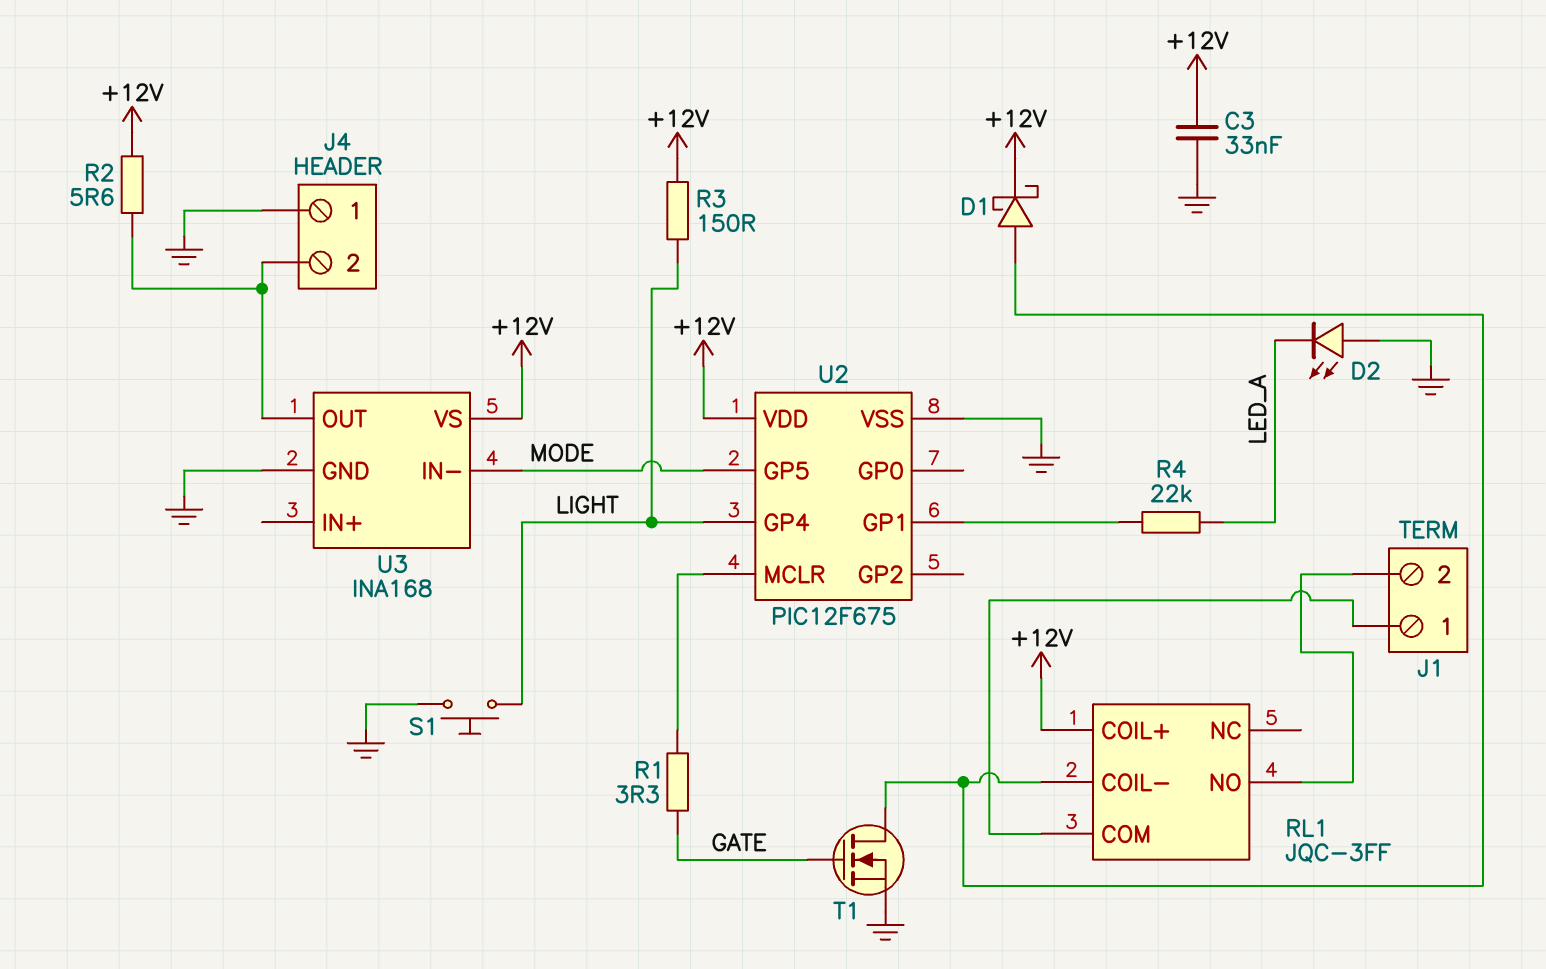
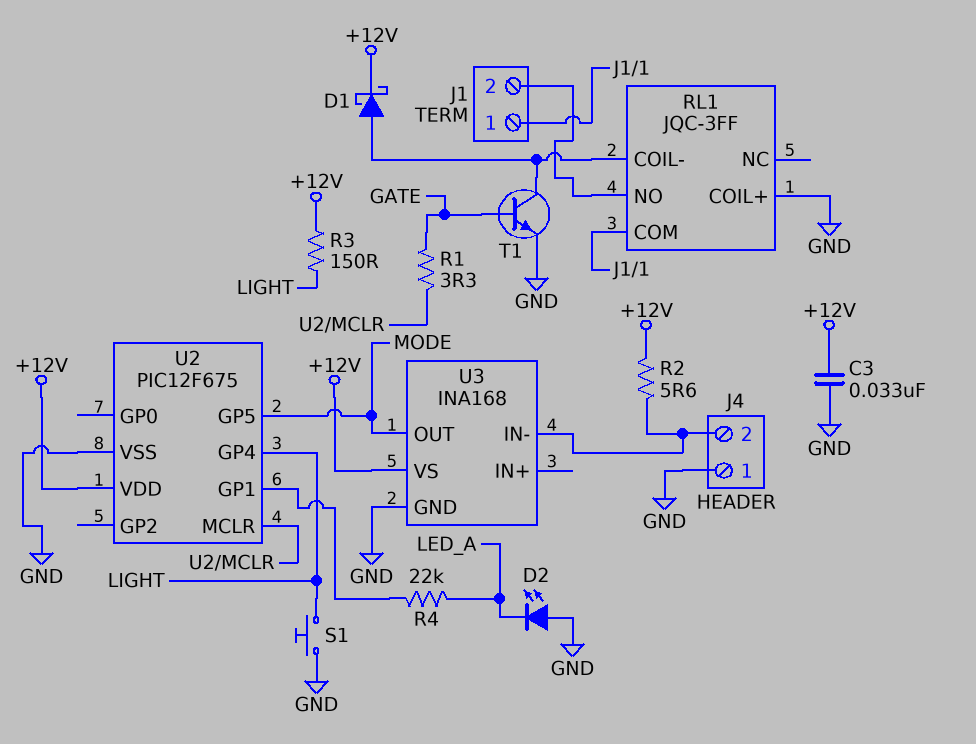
RL1 pin COIL+: +12V -> GND
T1: NMOS (G GATE, D RL1/COIL-, S GND) -> NPN (B GATE, C RL1/COIL-, E GND)
U3 pin IN-: MODE -> J4/2
U3 pin OUT: J4/2 -> MODE

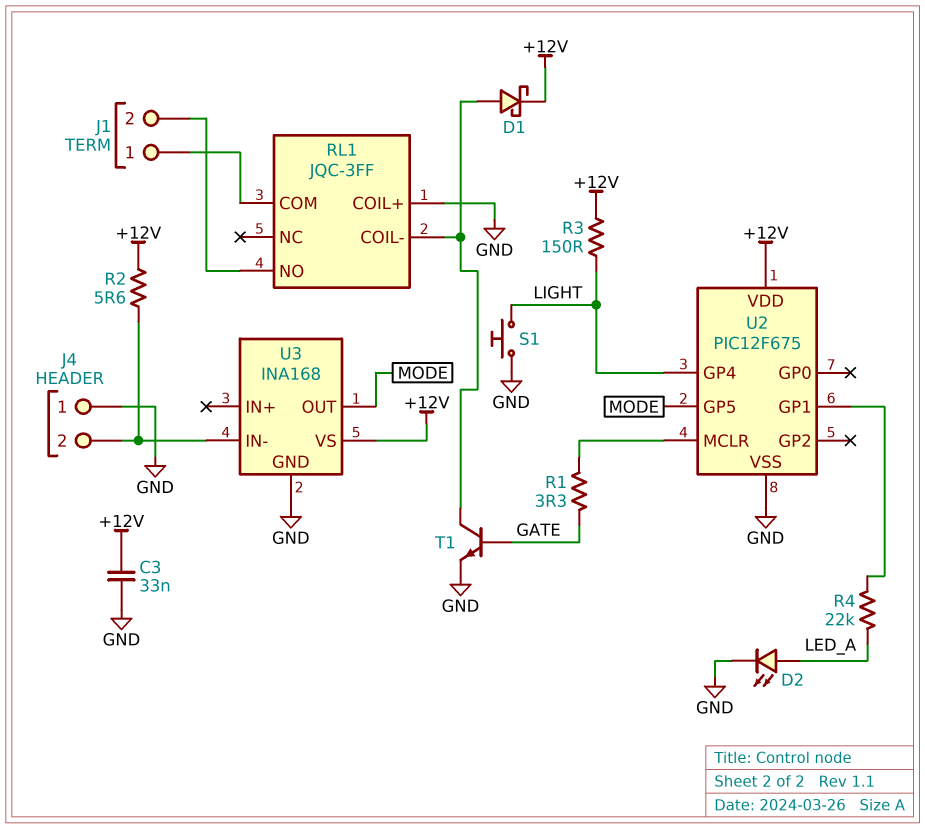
D2: LED (A GND, K LED_A) -> LED (A LED_A, K GND)

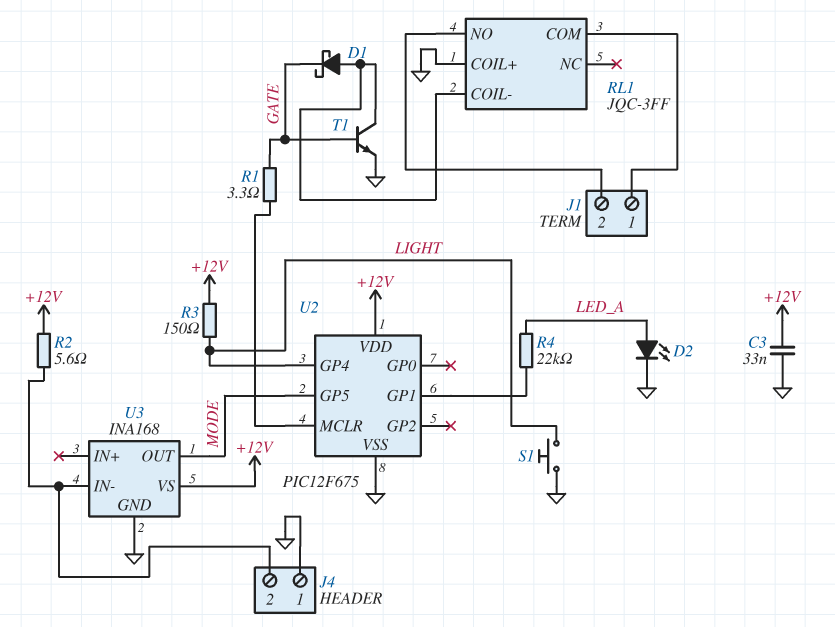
D1: schottky (A RL1/COIL-, K +12V) -> schottky (A RL1/COIL-, K GATE)

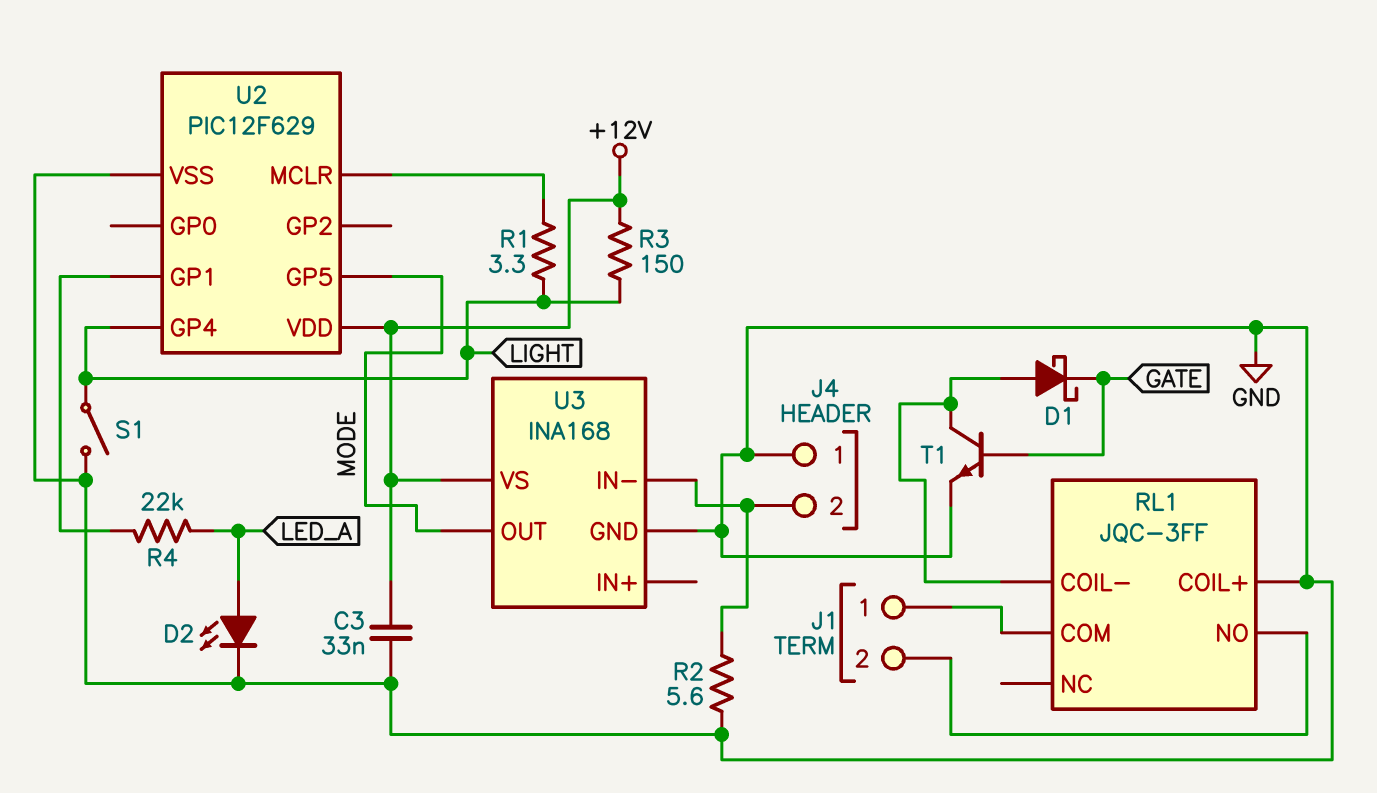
R1: 3.3 (GATE, U2/MCLR) -> 3.3 (LIGHT, U2/MCLR)
R2: 5.6 (+12V, J4/2) -> 5.6 (GND, J4/2)
S1: button (GND, LIGHT) -> switch (GND, LIGHT)
U2: PIC12F675 -> PIC12F629

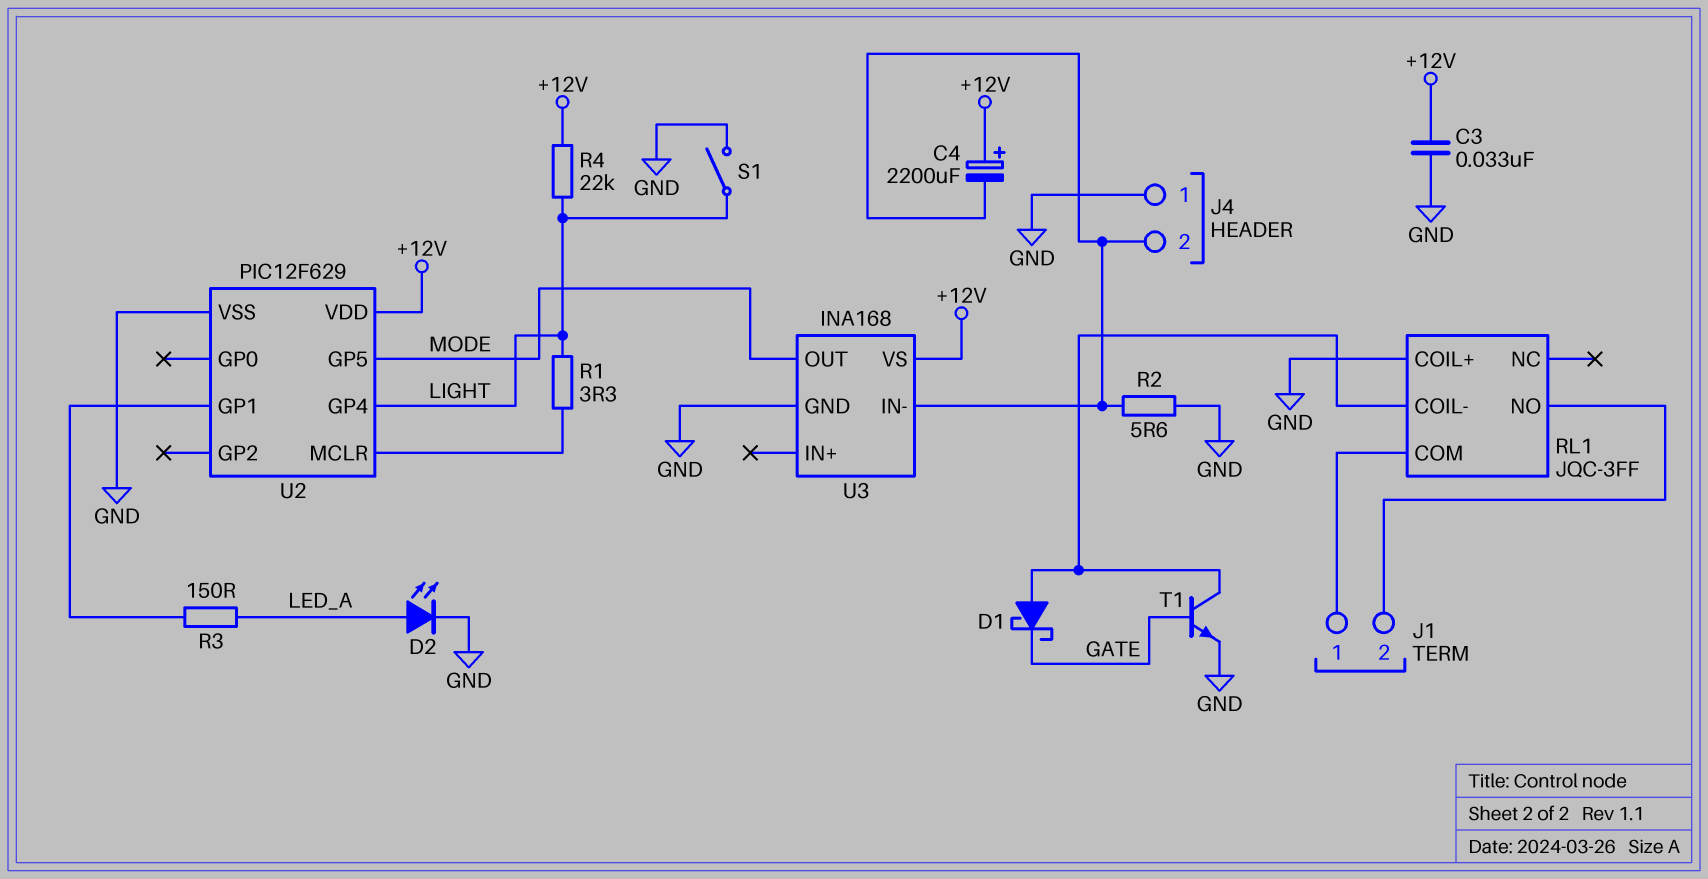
C4: none -> 2200uF (plus +12V, minus J4/2)
R3: 150 (+12V, LIGHT) -> 150 (LED_A, U2/GP1)
R4: 22k (LED_A, U2/GP1) -> 22k (+12V, LIGHT)

